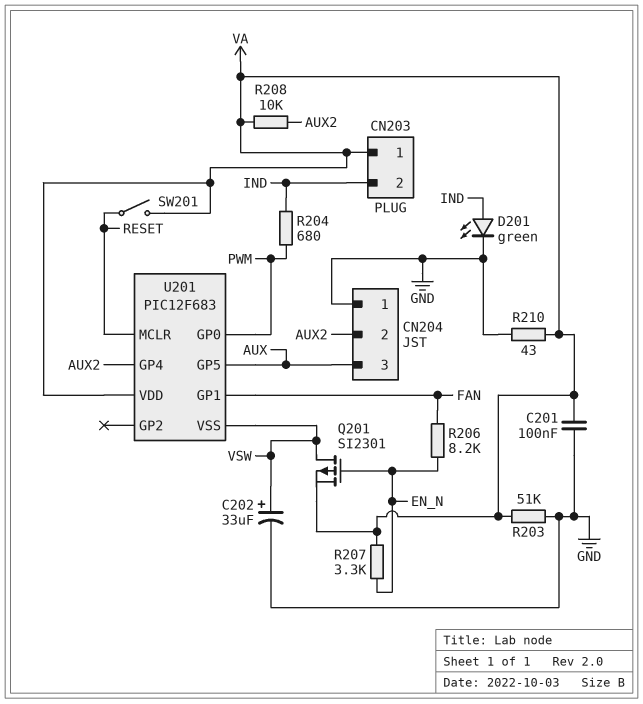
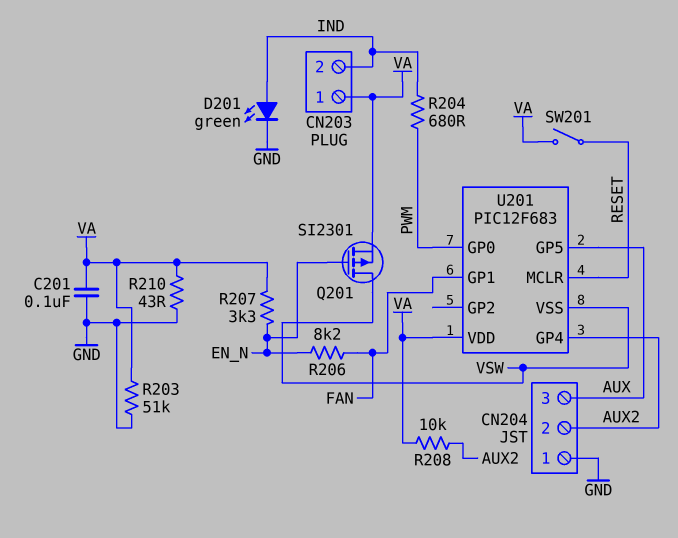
C202: 33uF (plus VSW, minus GND) -> none

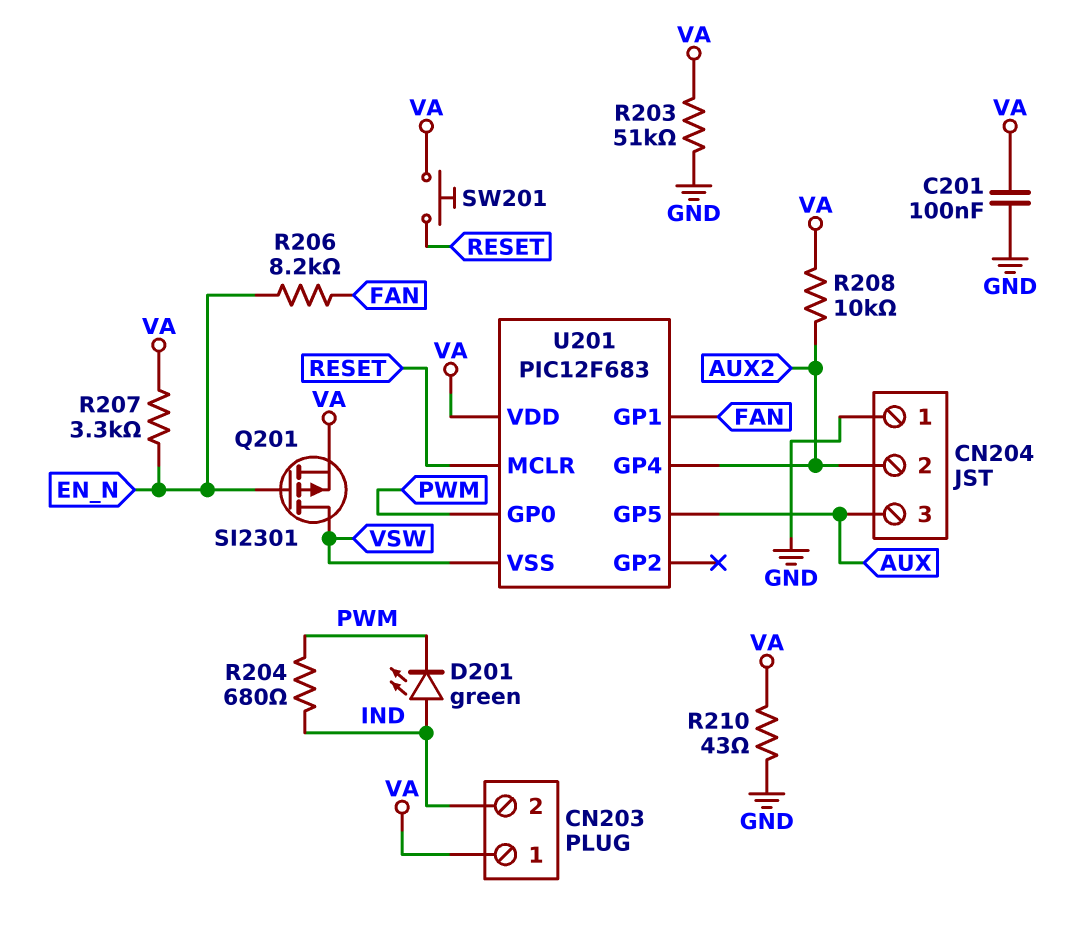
D201: LED green (A IND, K GND) -> LED green (A IND, K PWM)
SW201: switch (RESET, VA) -> button (RESET, VA)

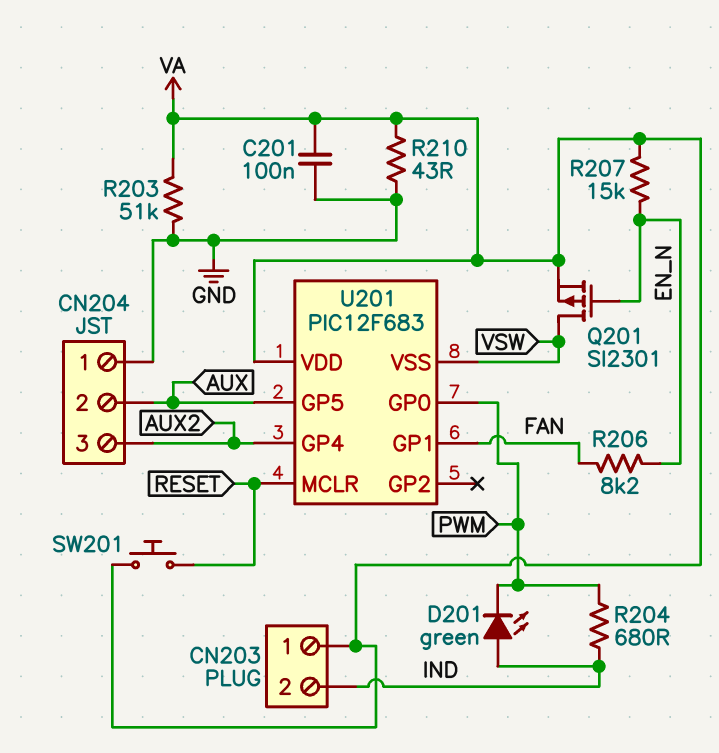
CN204 pin 2: AUX2 -> AUX
CN204 pin 3: AUX -> AUX2
R207: 3.3k (EN_N, VA) -> 15k (EN_N, VA)
R208: 10k (AUX2, VA) -> none

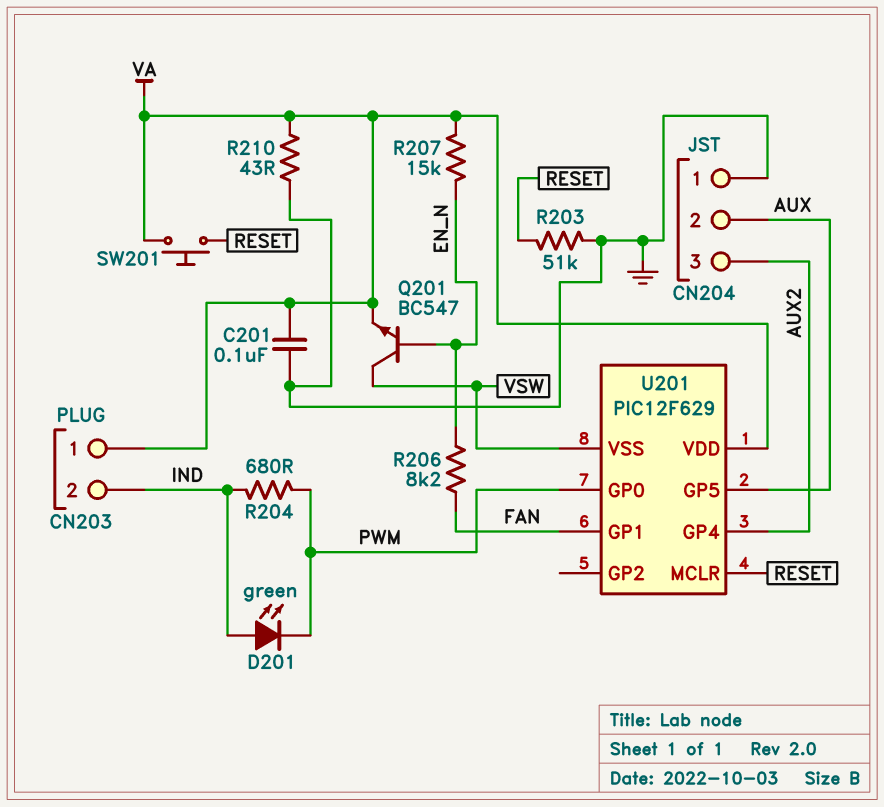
Q201: PMOS SI2301 (G EN_N, D VSW, S VA) -> NPN BC547 (B EN_N, C VSW, E VA)
R203: 51k (GND, VA) -> 51k (GND, RESET)
U201: PIC12F683 -> PIC12F629

